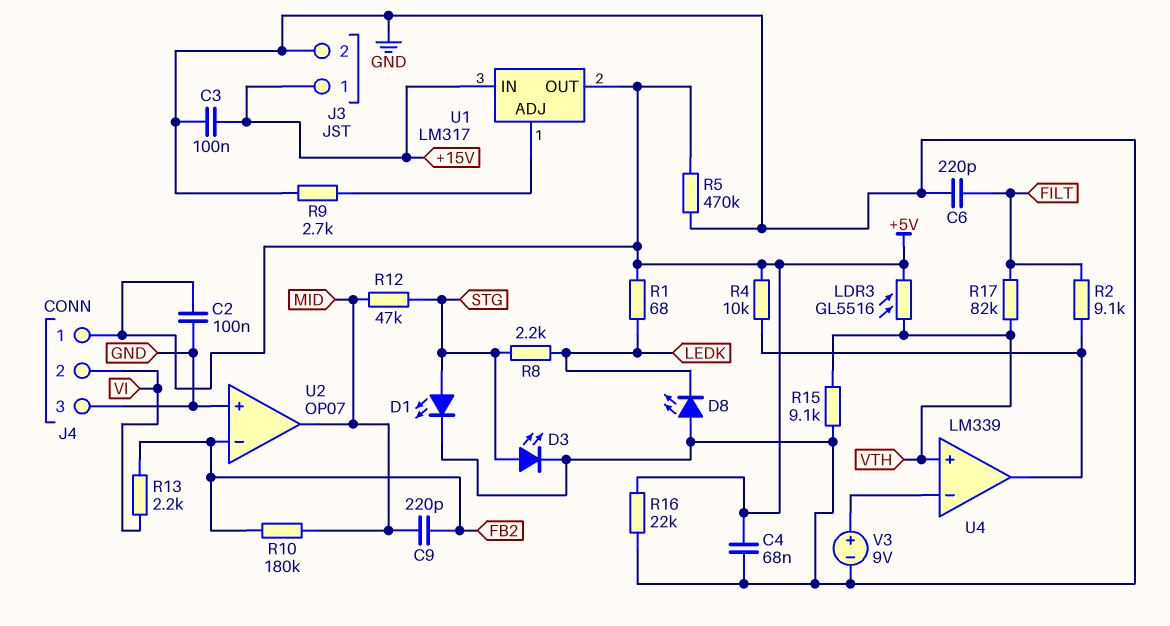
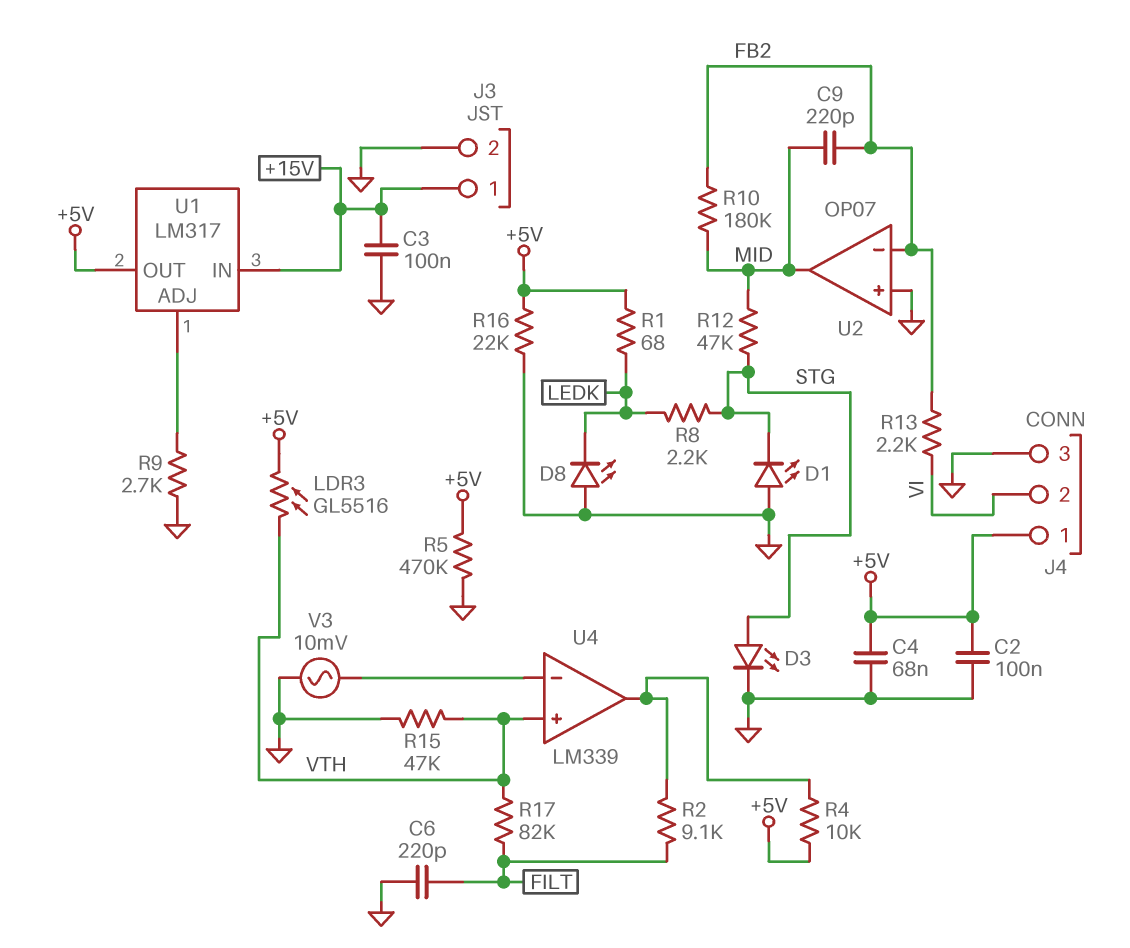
D1: LED (A STG, K GND) -> LED (A GND, K STG)
R15: 9.1k (GND, VTH) -> 47k (GND, VTH)
V3: 9V (plus U4/in-, minus GND) -> AC 10mV (GND, U4/in-)

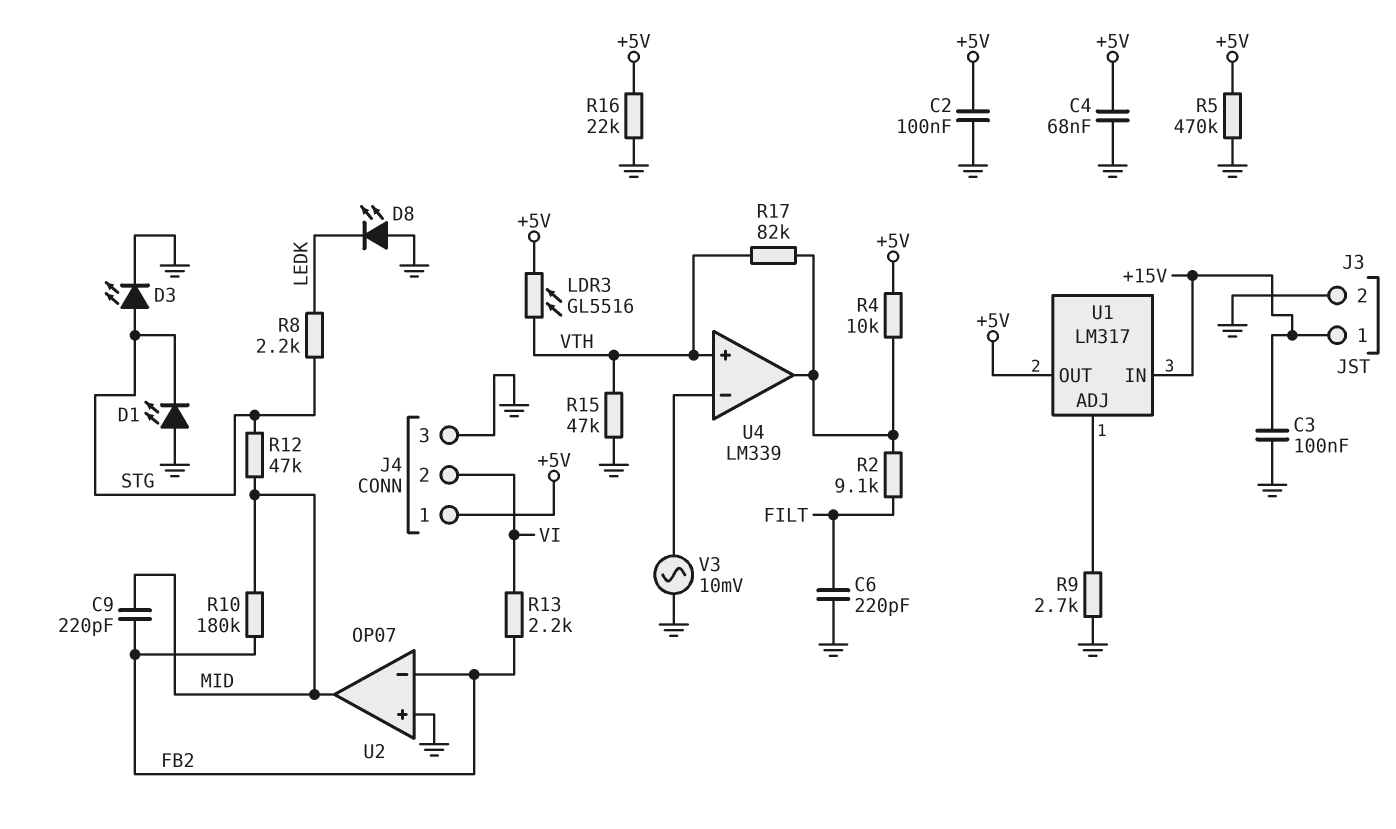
R1: 68 (+5V, LEDK) -> none
R17: 82k (FILT, VTH) -> 82k (U4/out, VTH)

